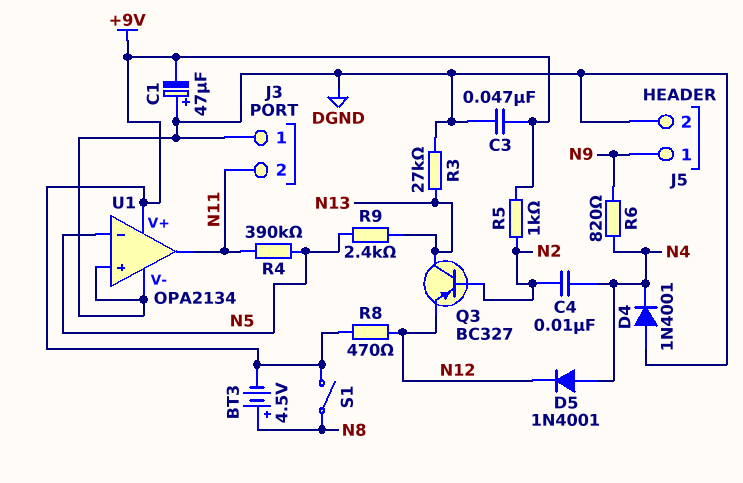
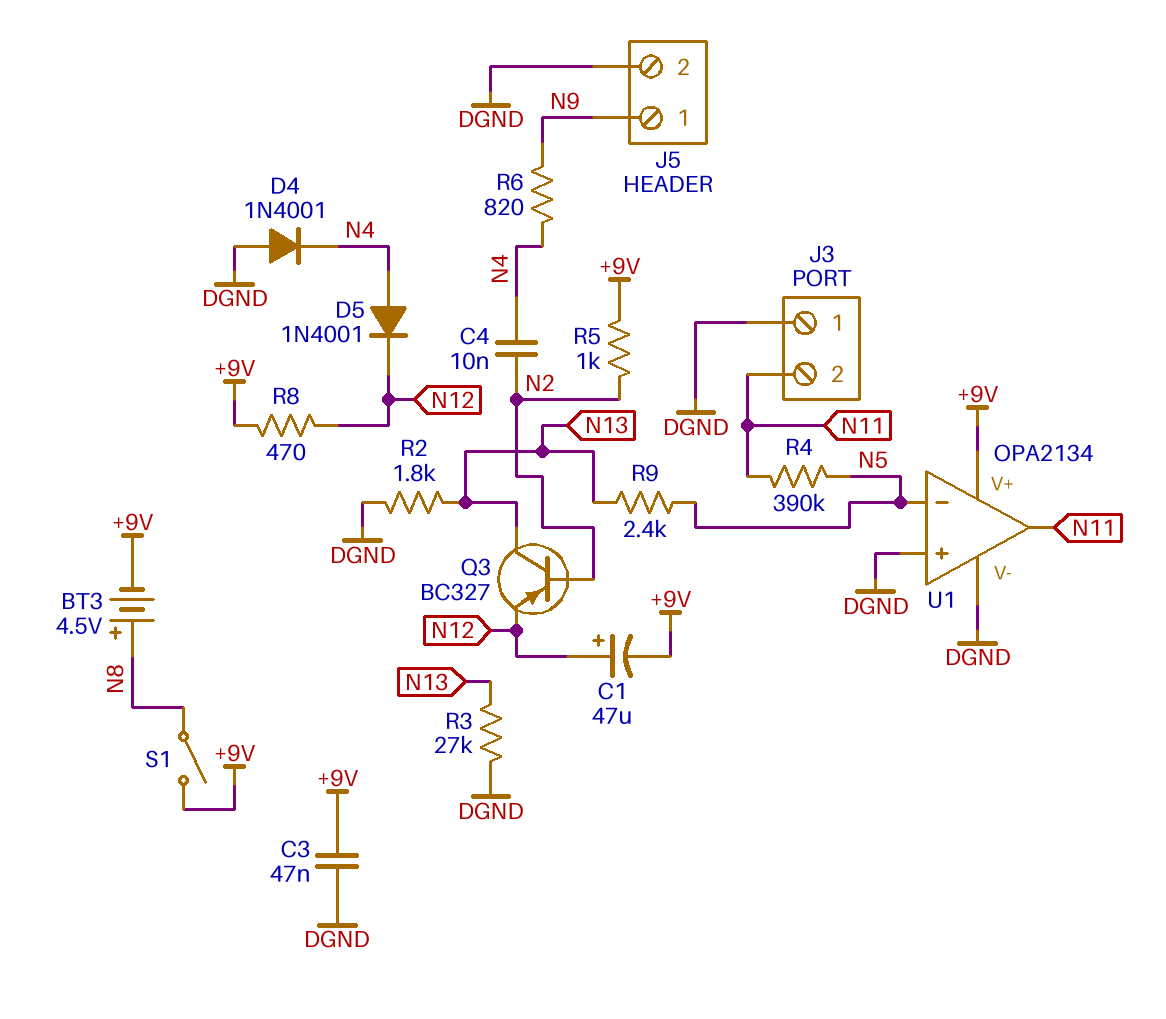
C1: 47uF (plus DGND, minus +9V) -> 47uF (plus N12, minus +9V)
R2: none -> 1.8k (DGND, N13)

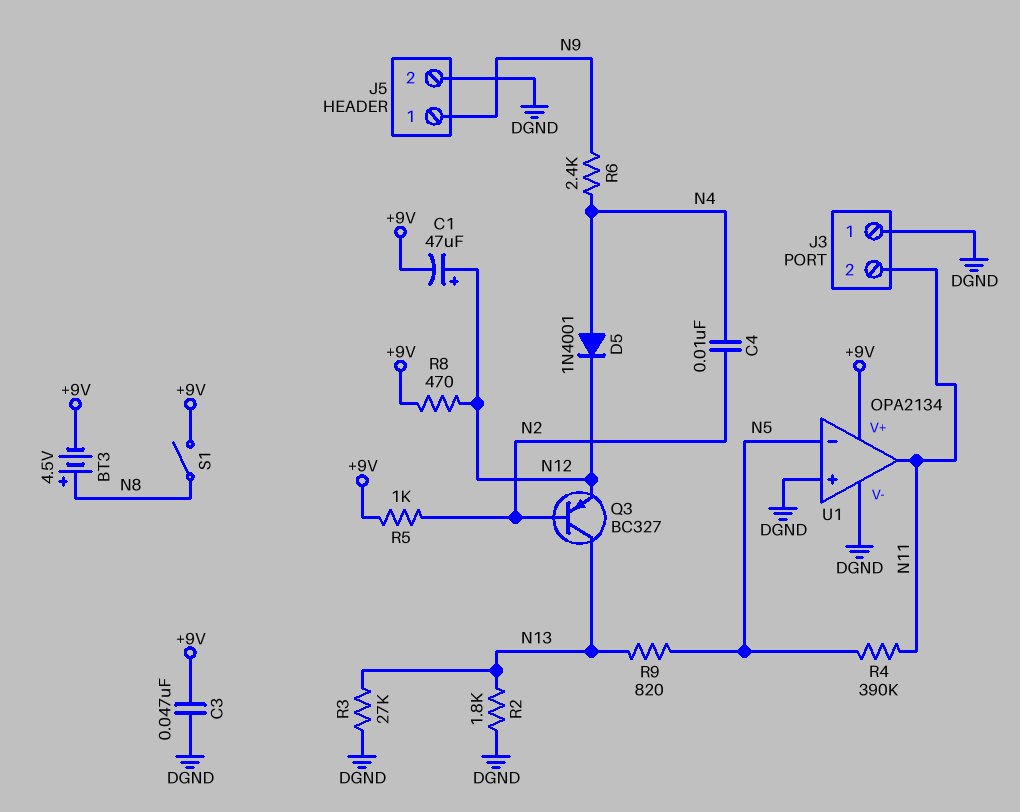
D4: diode 1N4001 (A DGND, K N4) -> none
R6: 820 (N4, N9) -> 2.4k (N4, N9)
R9: 2.4k (N5, N13) -> 820 (N5, N13)

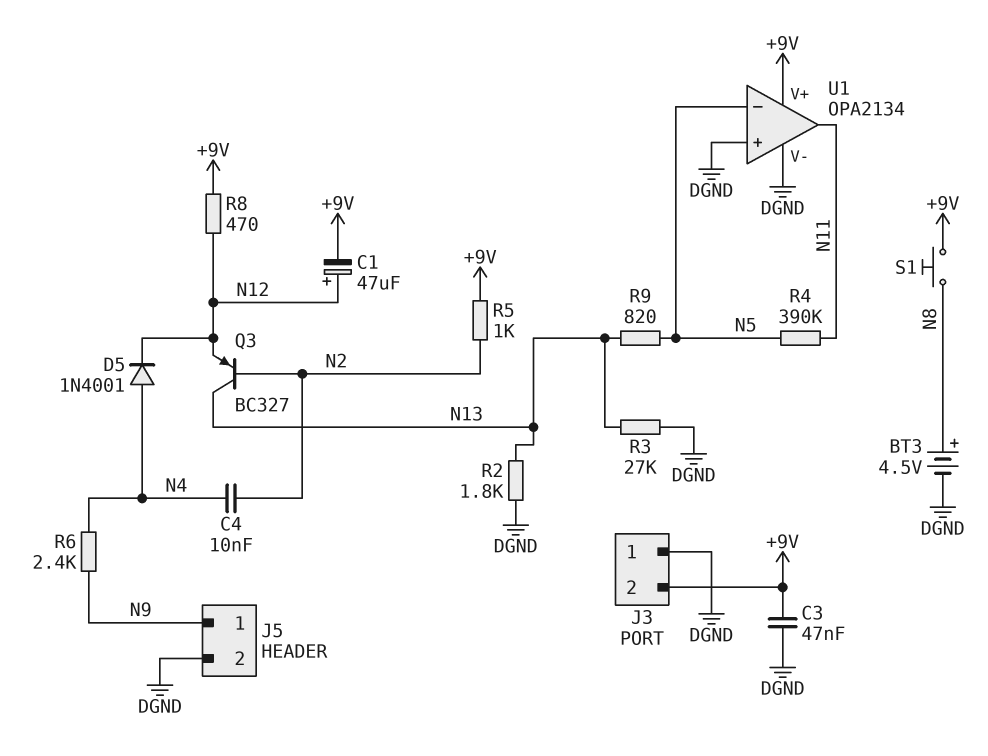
BT3: 4.5V (plus N8, minus +9V) -> 4.5V (plus N8, minus DGND)
J3 pin 2: N11 -> +9V
S1: switch (+9V, N8) -> button (+9V, N8)

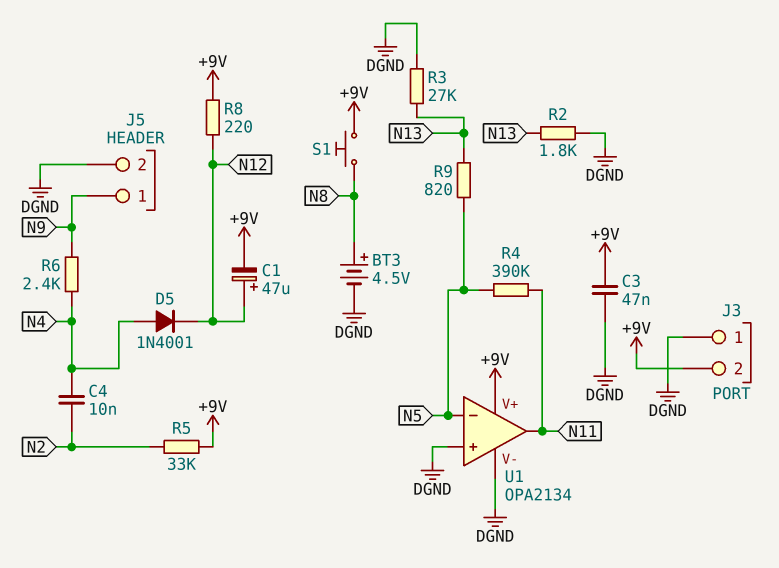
Q3: PNP BC327 (B N2, C N13, E N12) -> none
R5: 1k (+9V, N2) -> 33k (+9V, N2)
R8: 470 (+9V, N12) -> 220 (+9V, N12)

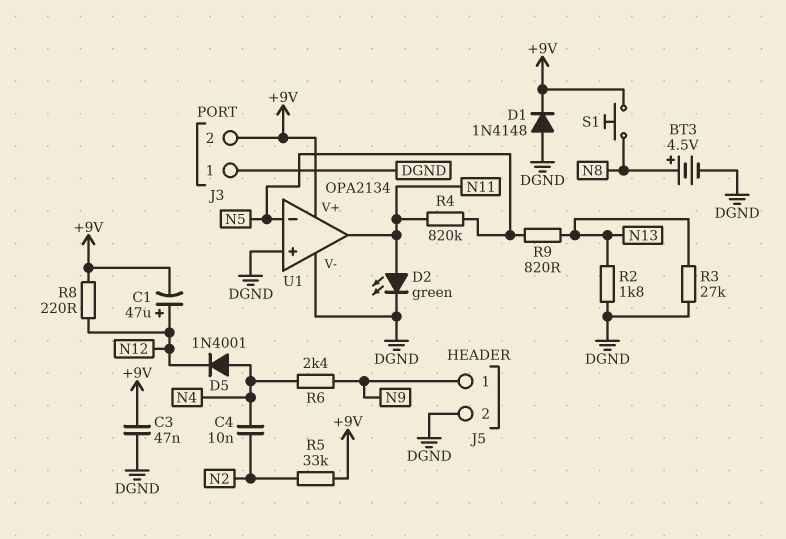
D1: none -> diode 1N4148 (A DGND, K +9V)
D2: none -> LED green (A N11, K DGND)
R4: 390k (N5, N11) -> 820k (N5, N11)

